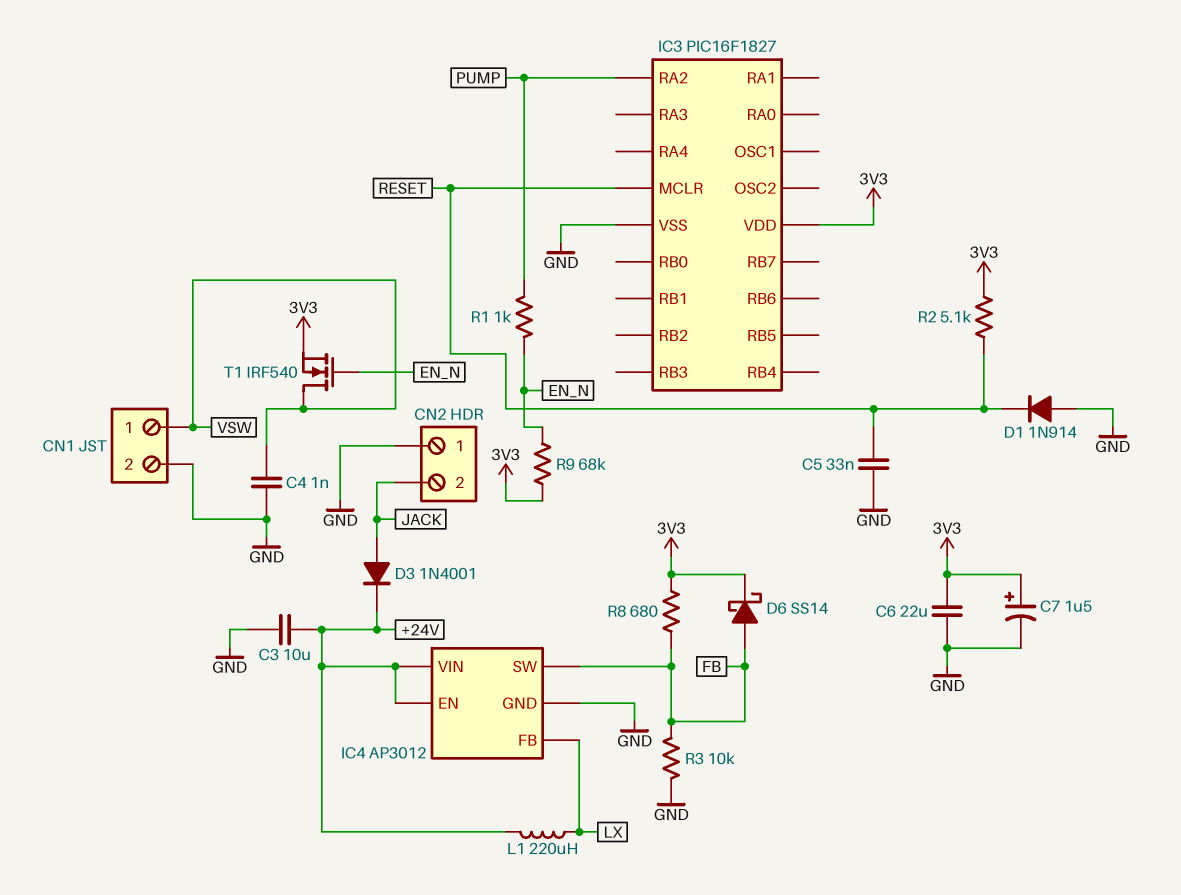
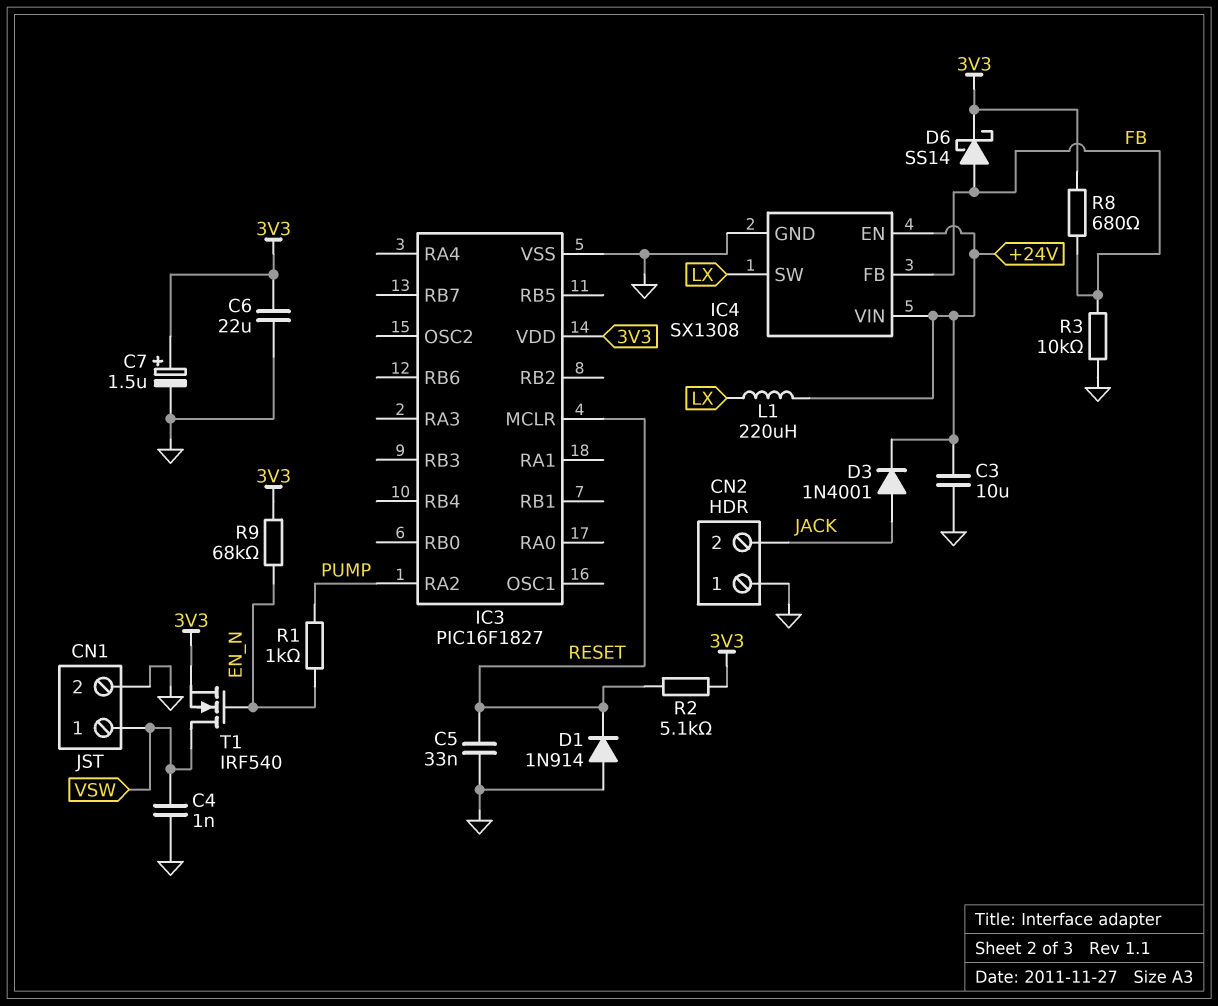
IC4: AP3012 -> SX1308
IC4 pin FB: LX -> FB
IC4 pin SW: FB -> LX

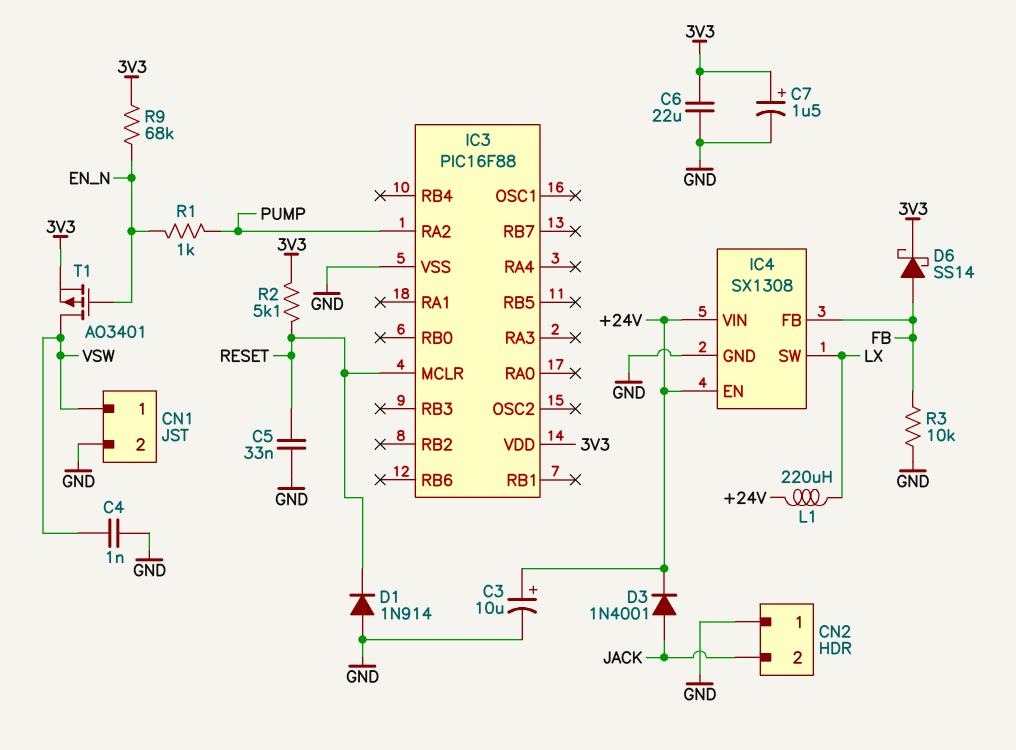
C3: 10uF (+24V, GND) -> 10uF (plus +24V, minus GND)
IC3: PIC16F1827 -> PIC16F88
R8: 680 (3V3, FB) -> none
T1: NMOS IRF540 (G EN_N, D VSW, S 3V3) -> PMOS AO3401 (G EN_N, D VSW, S 3V3)

